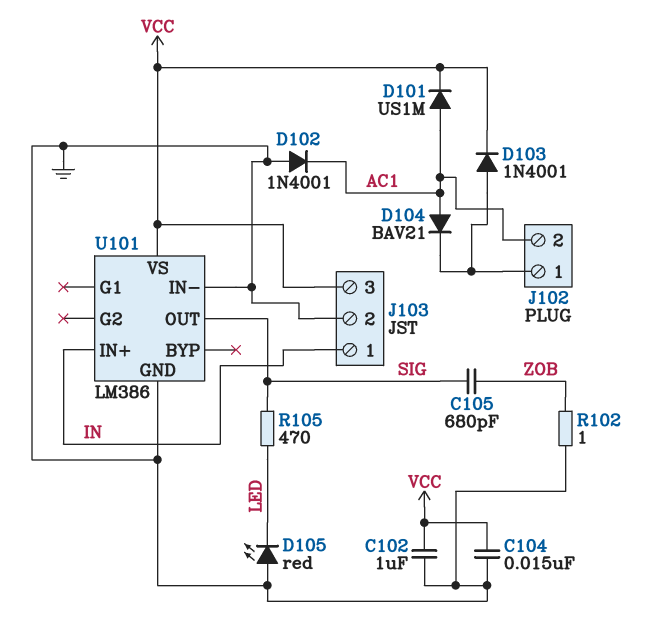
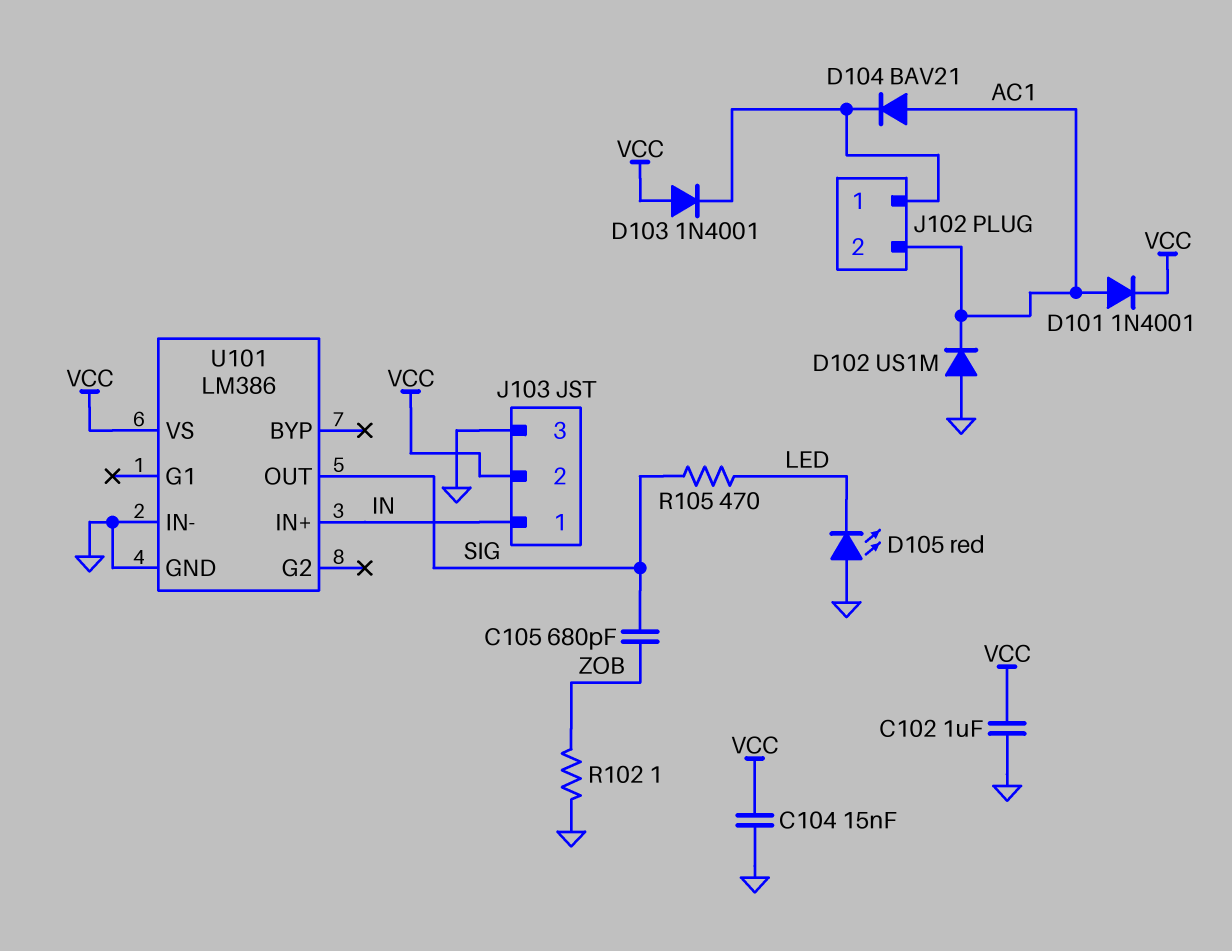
D101: diode US1M (A AC1, K VCC) -> diode 1N4001 (A AC1, K VCC)
D102: diode 1N4001 (A GND, K AC1) -> diode US1M (A GND, K AC1)
D103: diode 1N4001 (A J102/1, K VCC) -> diode 1N4001 (A VCC, K J102/1)
J103 pin 2: GND -> VCC
J103 pin 3: VCC -> GND

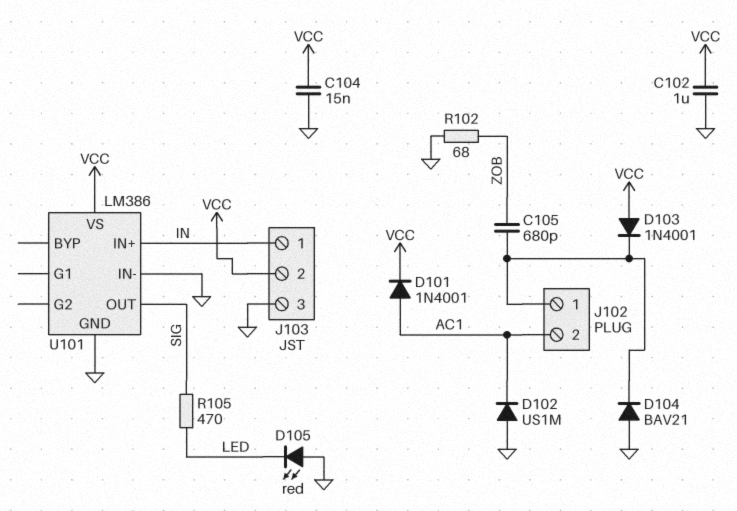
C105: 680pF (SIG, ZOB) -> 680pF (J102/1, ZOB)
D104: diode BAV21 (A AC1, K J102/1) -> diode BAV21 (A GND, K J102/1)
R102: 1 (GND, ZOB) -> 68 (GND, ZOB)

